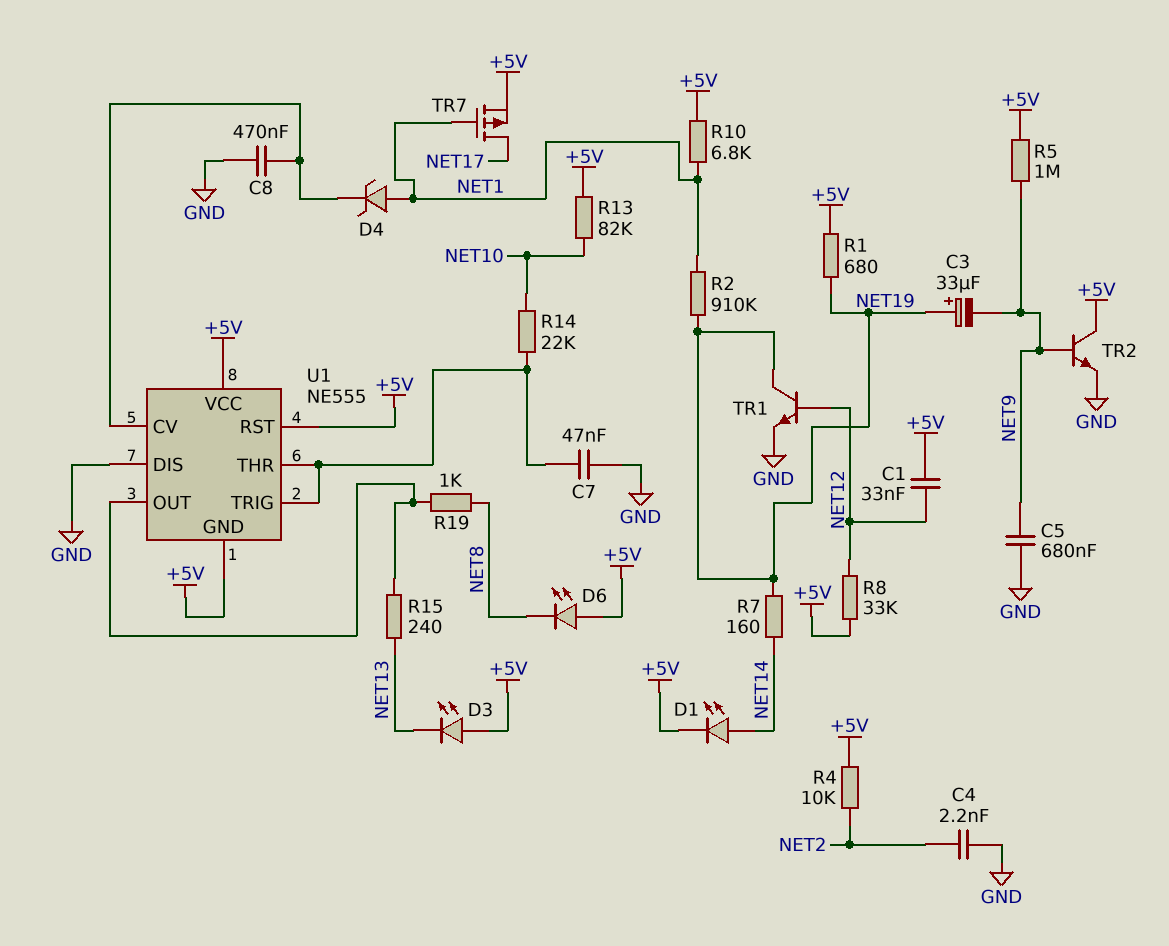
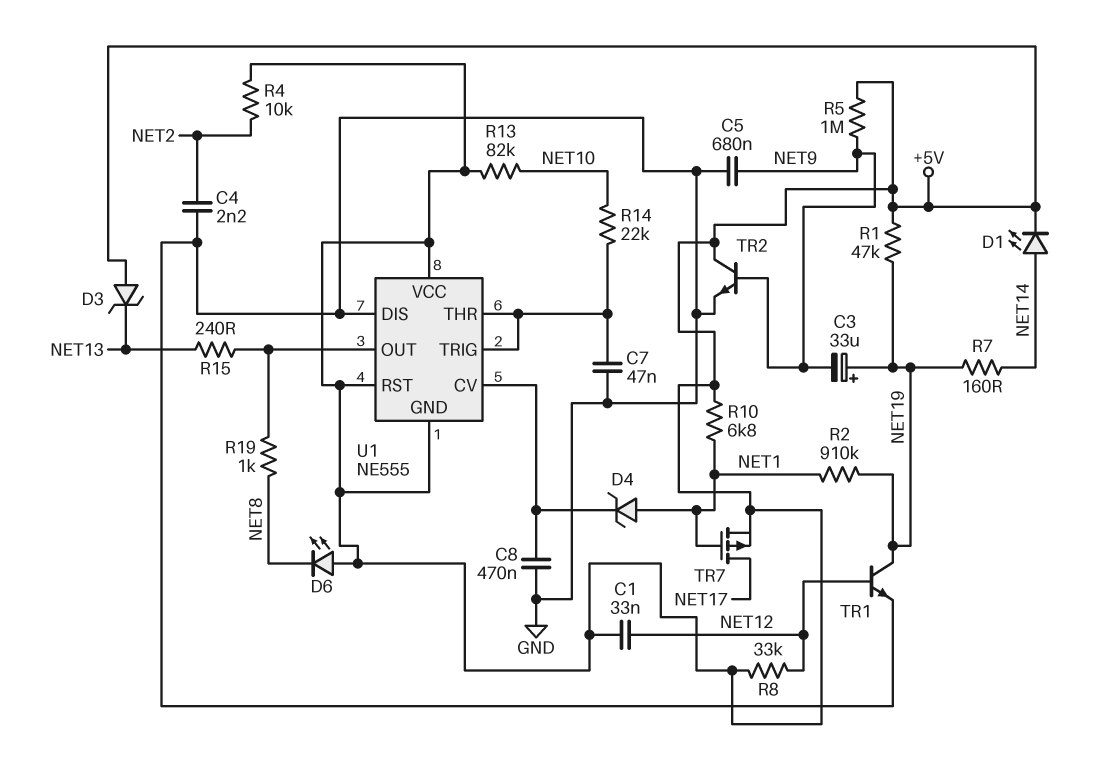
D3: LED (A +5V, K NET13) -> zener (A +5V, K NET13)
R1: 680 (+5V, NET19) -> 47k (+5V, NET19)

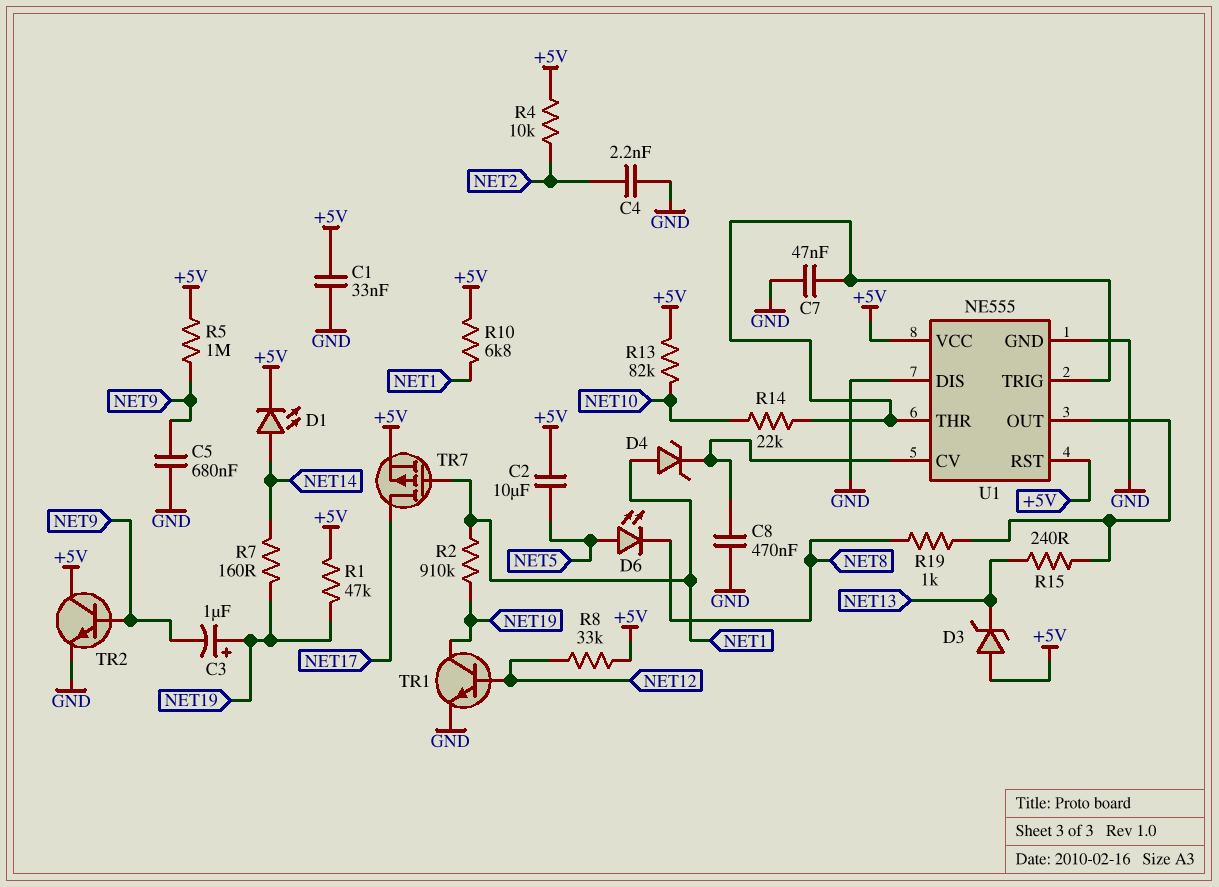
C1: 33nF (+5V, NET12) -> 33nF (+5V, GND)
C2: none -> 10uF (+5V, NET5)
C3: 33uF (plus NET19, minus NET9) -> 1uF (plus NET19, minus NET9)
D6: LED (A +5V, K NET8) -> LED (A NET5, K NET8)
U1 pin GND: +5V -> GND

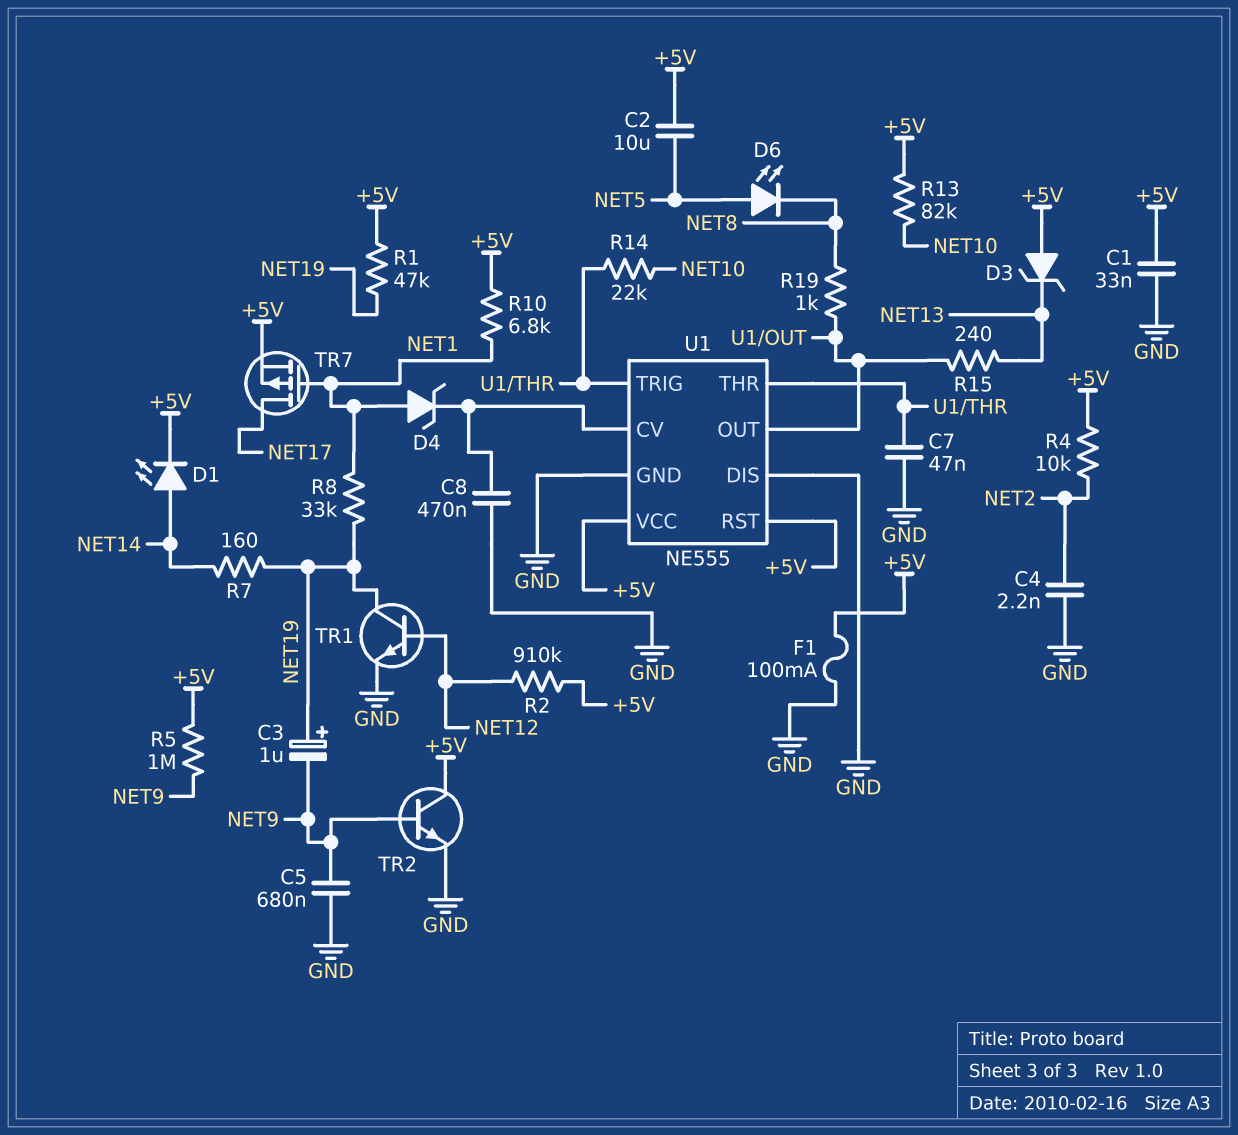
F1: none -> 100mA (+5V, GND)
R2: 910k (NET1, NET19) -> 910k (+5V, NET12)
R8: 33k (+5V, NET12) -> 33k (NET1, NET19)

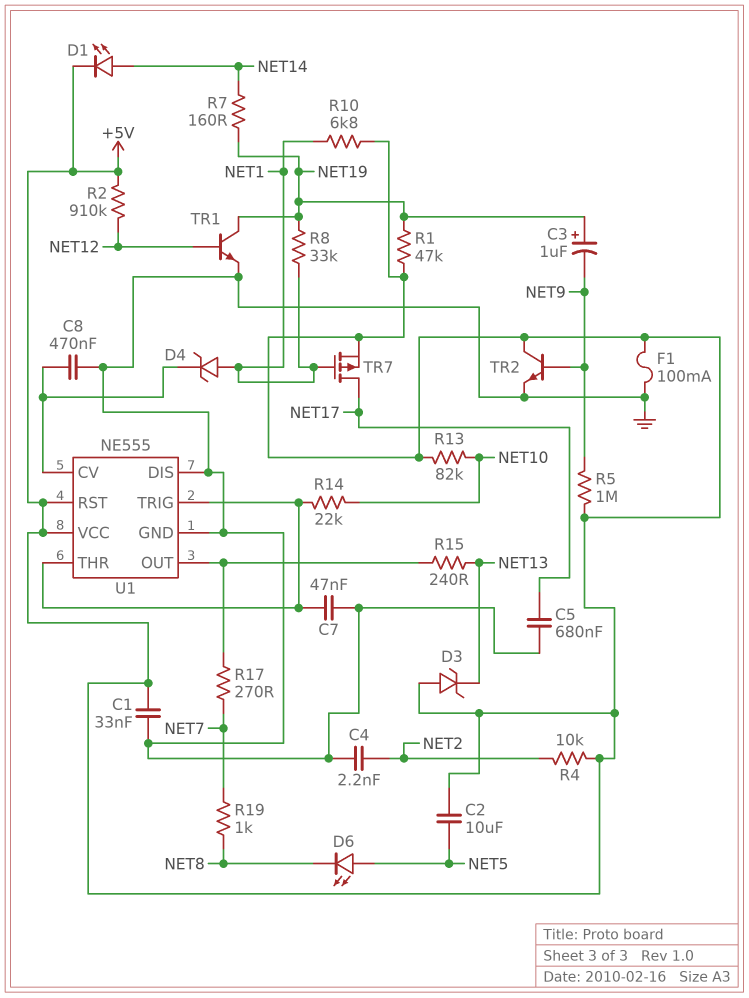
C5: 680nF (GND, NET9) -> 680nF (GND, NET17)
R17: none -> 270 (NET7, U1/OUT)
R19: 1k (NET8, U1/OUT) -> 1k (NET7, NET8)

